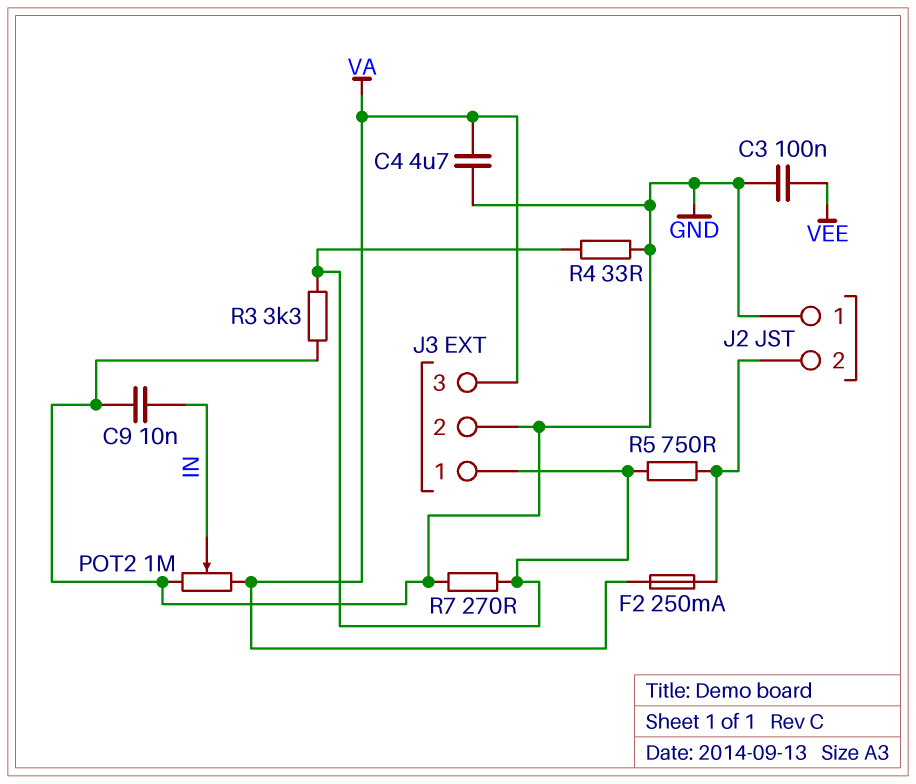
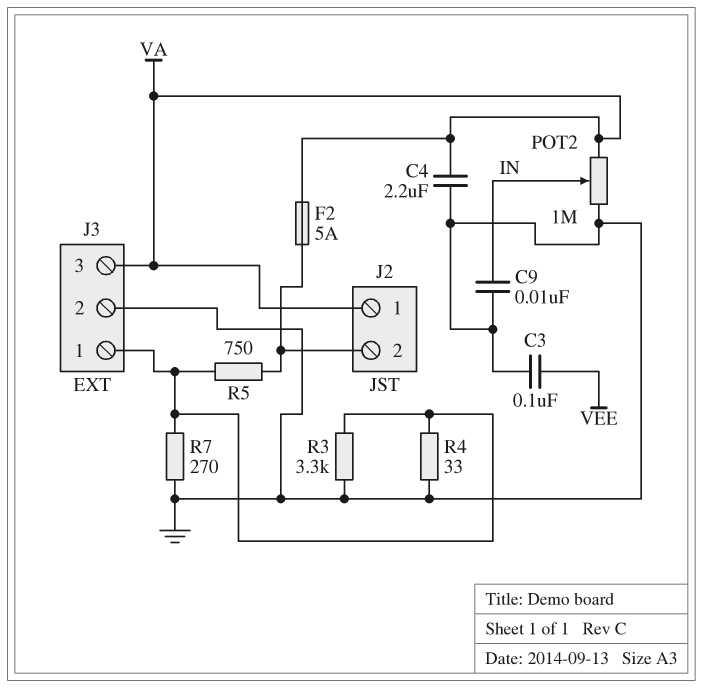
C4: 4.7uF (GND, VA) -> 2.2uF (GND, VA)
F2: 250mA (J2/2, VA) -> 5A (J2/2, VA)
J2 pin 1: GND -> VA

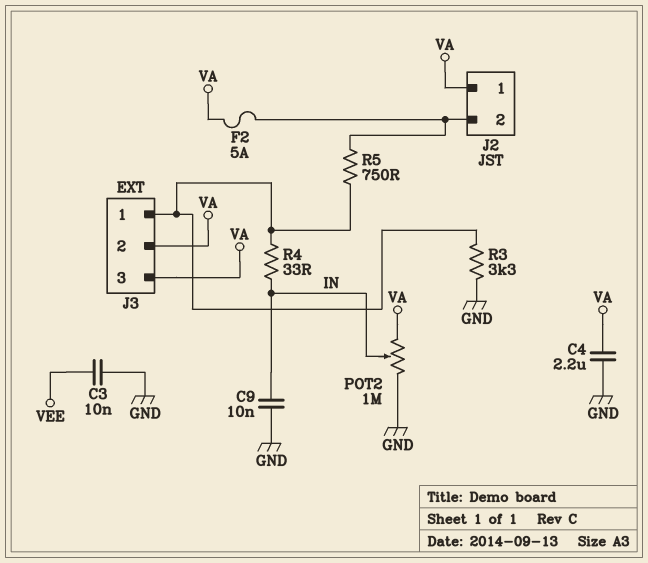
C3: 100nF (GND, VEE) -> 10nF (GND, VEE)
J3 pin 2: GND -> VA
R4: 33 (GND, J3/1) -> 33 (IN, J3/1)
R7: 270 (GND, J3/1) -> none

